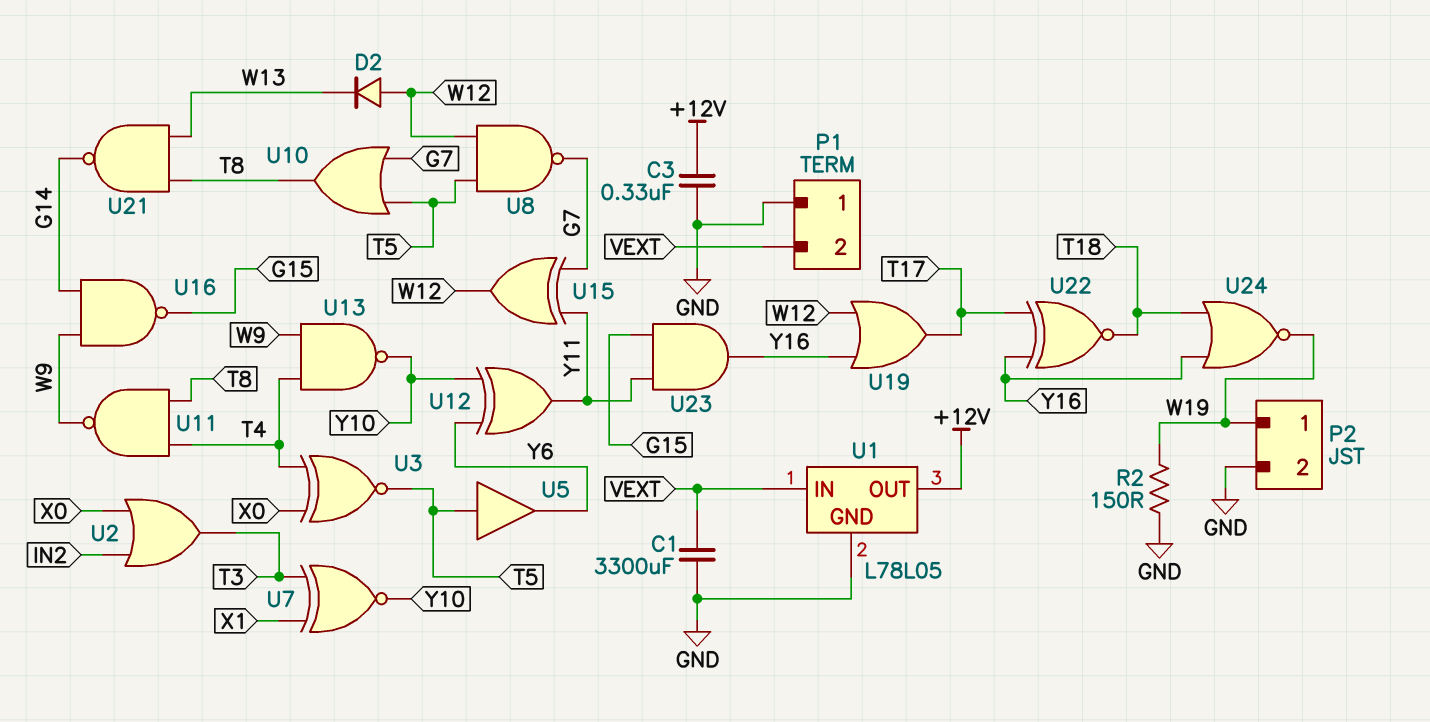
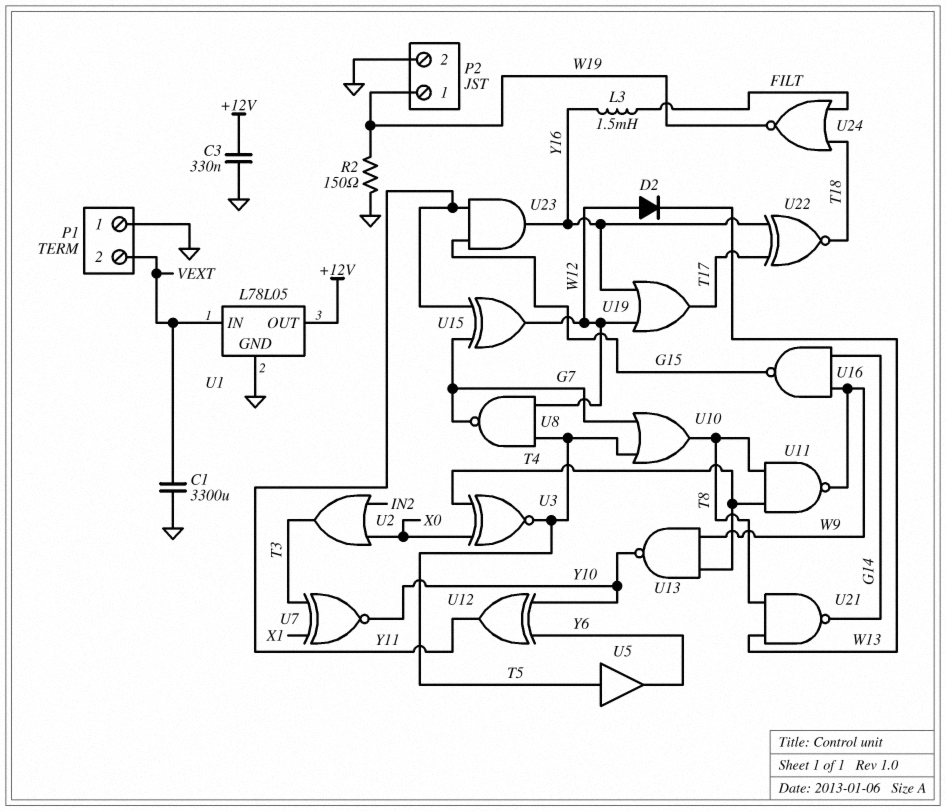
L3: none -> 1.5mH (FILT, Y16)
U24: NOR (in T18, in Y16, out W19) -> NOR (in FILT, in T18, out W19)

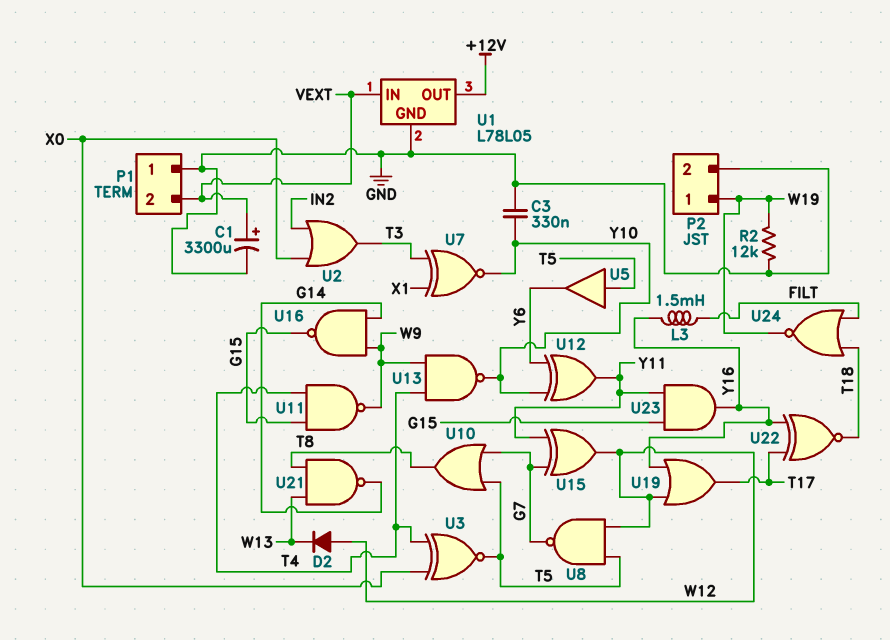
C1: 3300uF (GND, VEXT) -> 3300uF (plus VEXT, minus GND)
C3: 330nF (+12V, GND) -> 330nF (GND, Y10)
R2: 150 (GND, W19) -> 12k (GND, W19)
U11: NAND (in T4, in T8, out W9) -> NAND (in G15, in T4, out W9)

